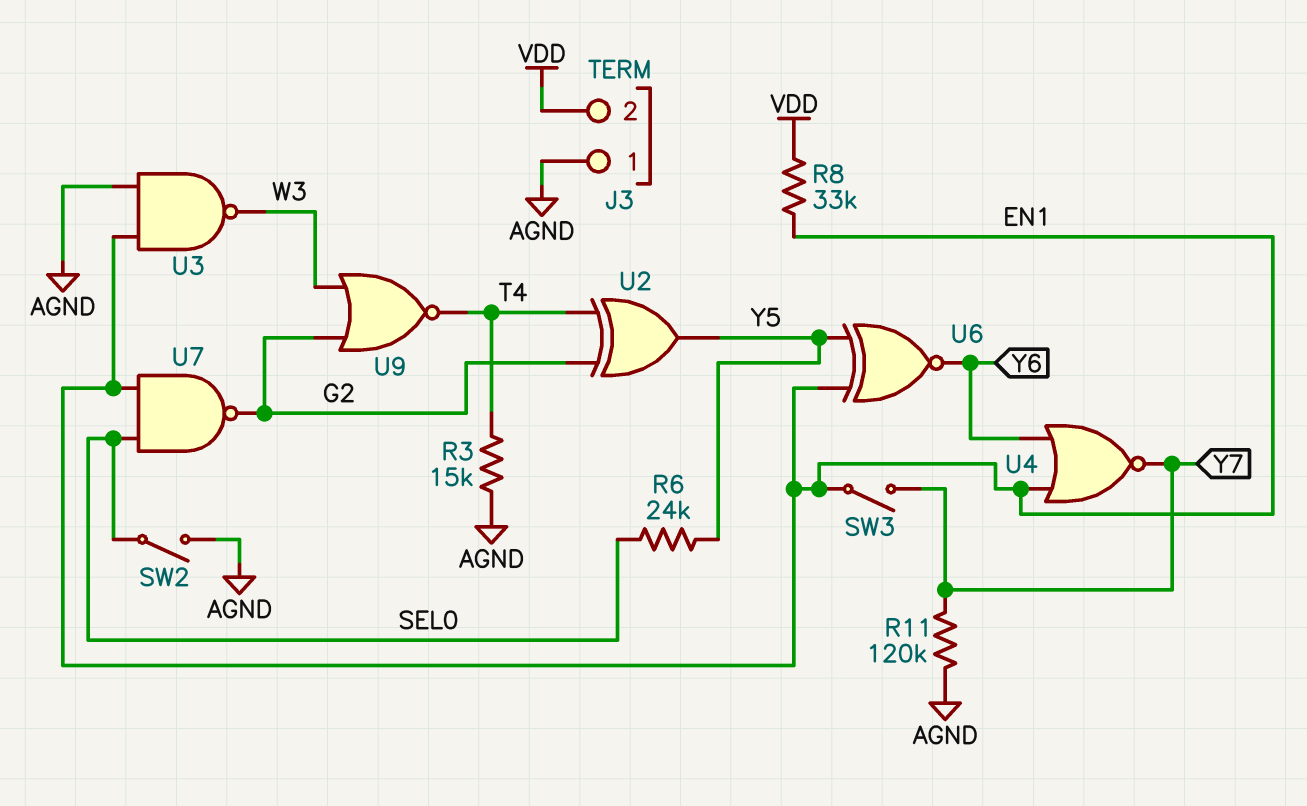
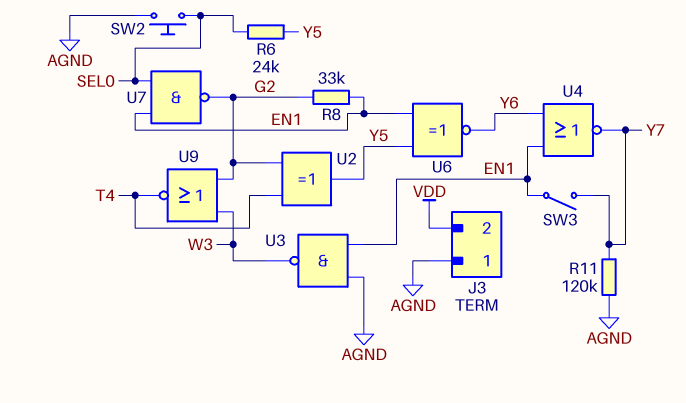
R3: 15k (AGND, T4) -> none
R8: 33k (EN1, VDD) -> 33k (EN1, G2)
SW2: switch (AGND, SEL0) -> button (AGND, SEL0)

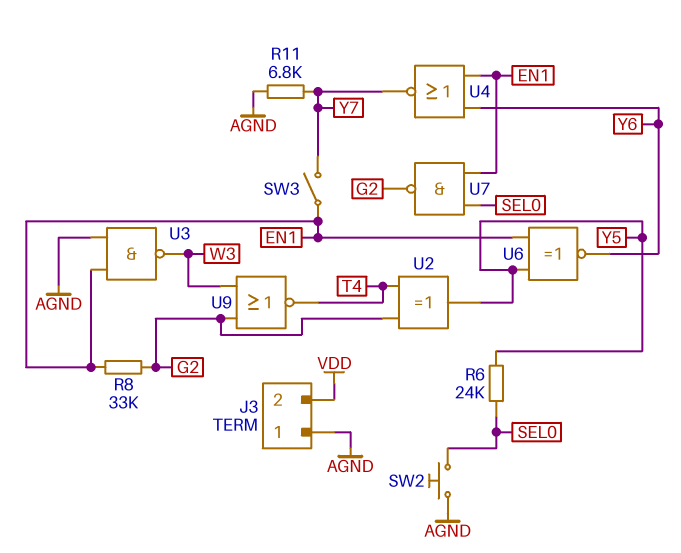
R11: 120k (AGND, Y7) -> 6.8k (AGND, Y7)

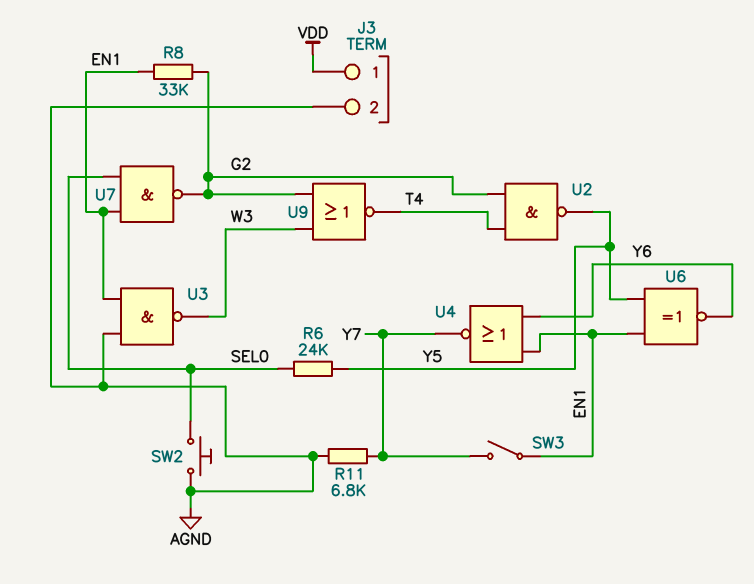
J3 pin 1: AGND -> VDD
J3 pin 2: VDD -> AGND
U2: XOR (in G2, in T4, out Y5) -> NAND (in G2, in T4, out Y5)

